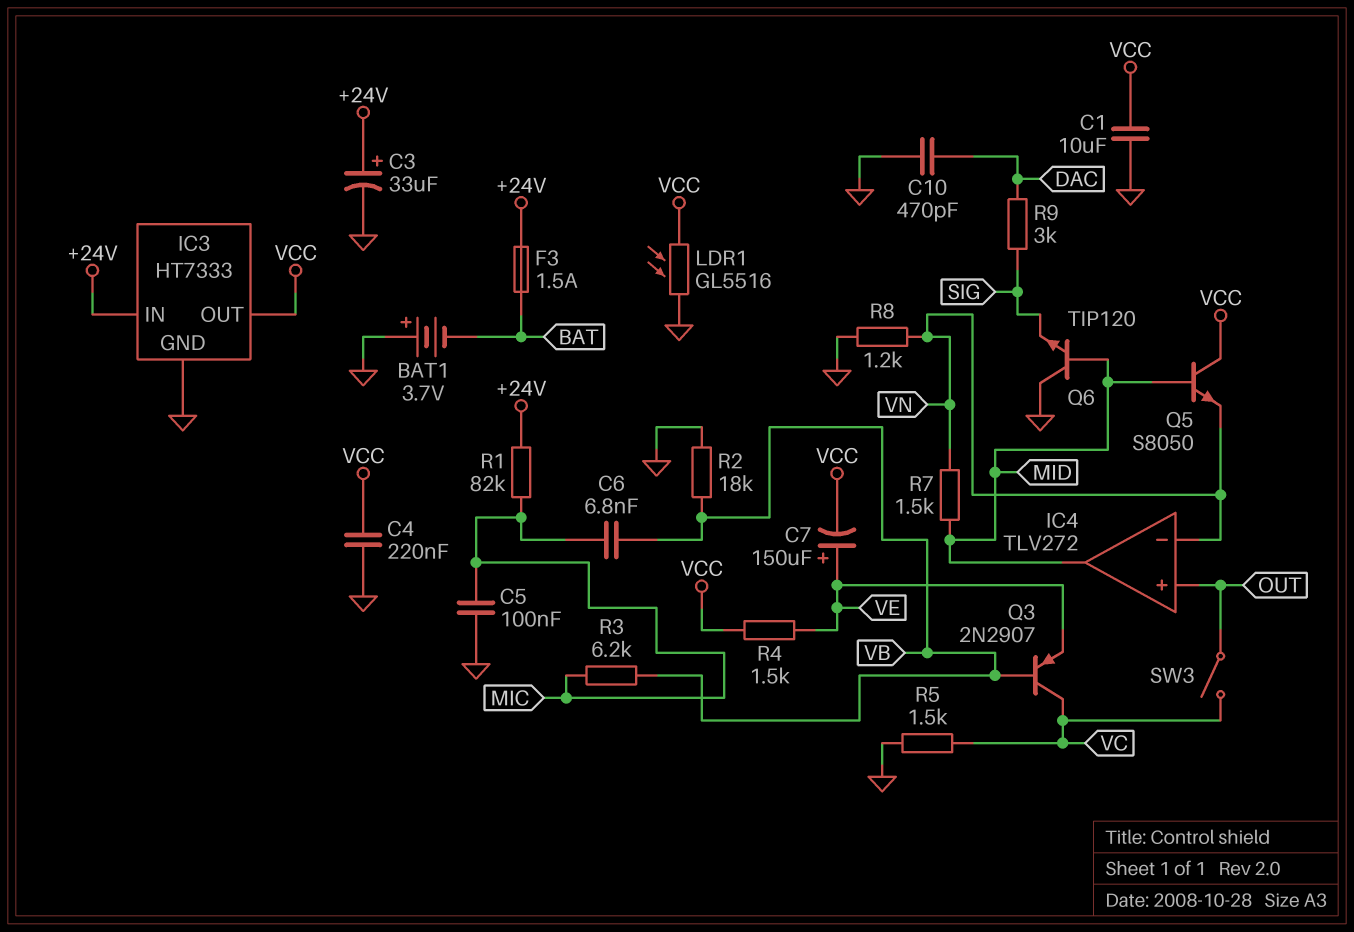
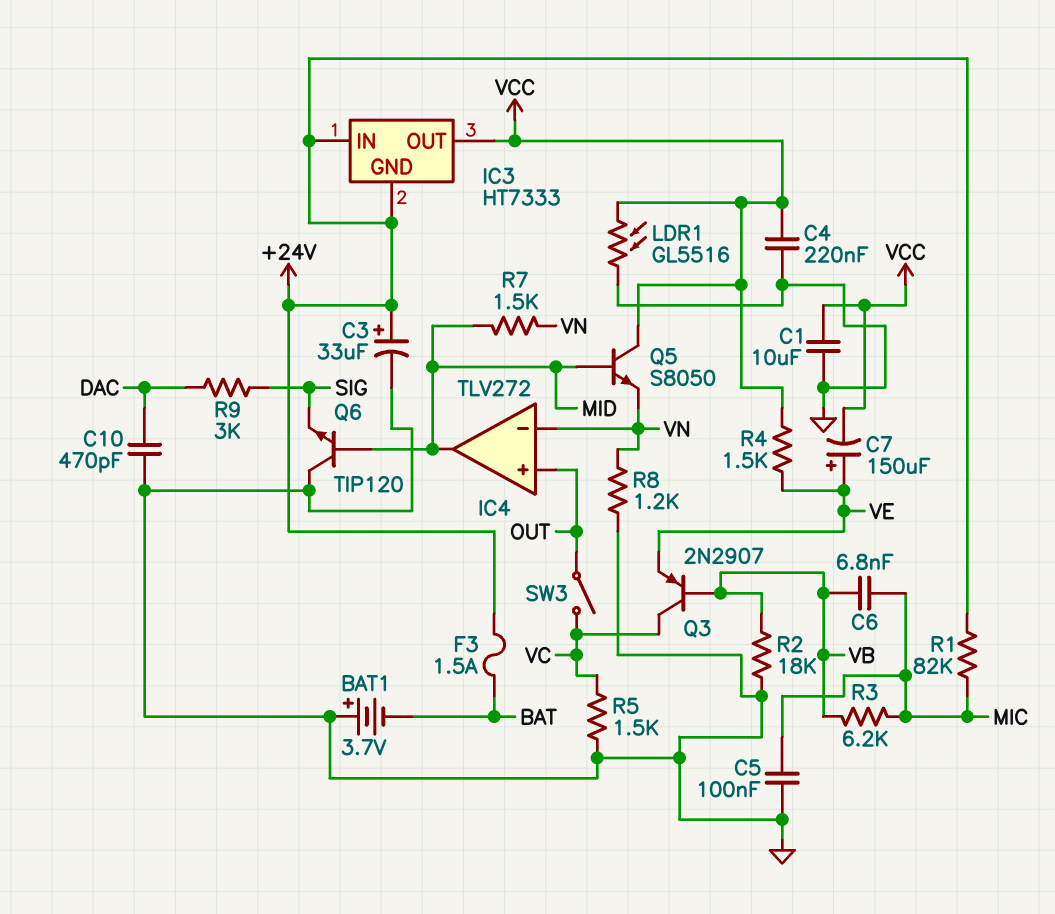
IC3 pin GND: GND -> +24V

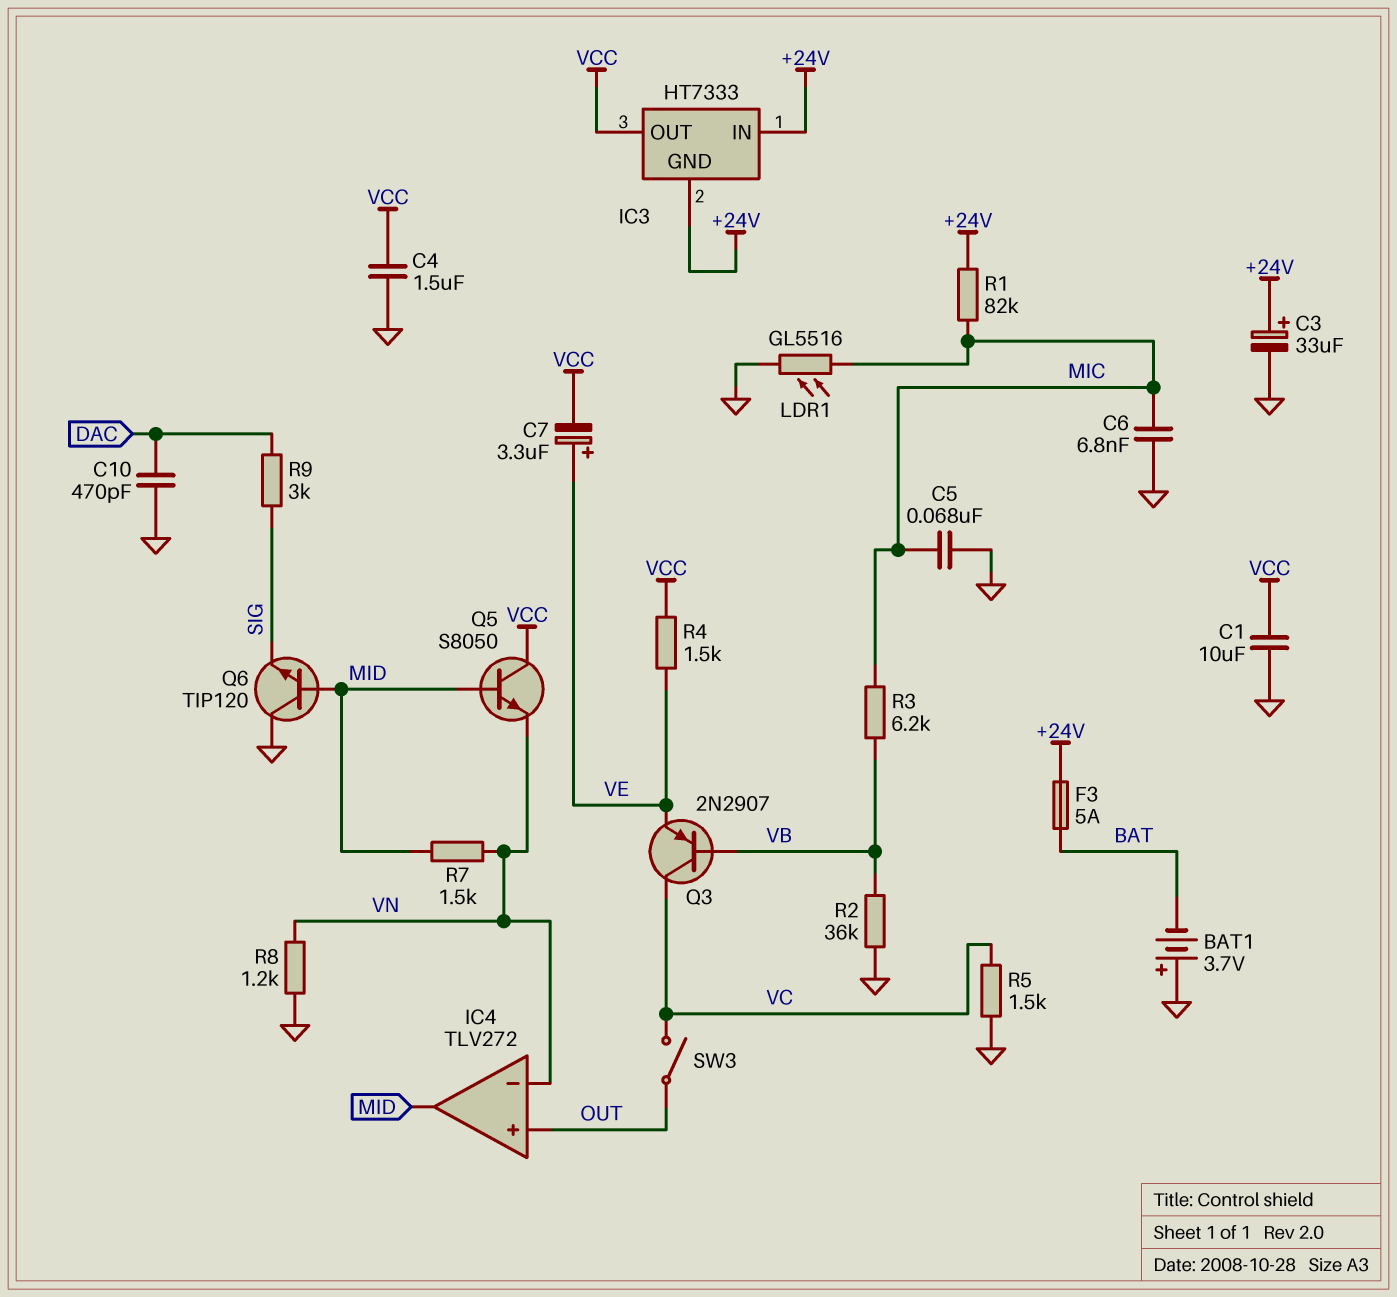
C4: 220nF (GND, VCC) -> 1.5uF (GND, VCC)
C5: 100nF (GND, MIC) -> 68nF (GND, MIC)
C6: 6.8nF (MIC, VB) -> 6.8nF (GND, MIC)
C7: 150uF (plus VE, minus VCC) -> 3.3uF (plus VE, minus VCC)
F3: 1.5A (+24V, BAT) -> 5A (+24V, BAT)
LDR1: GL5516 (GND, VCC) -> GL5516 (GND, MIC)
R2: 18k (GND, VB) -> 36k (GND, VB)

